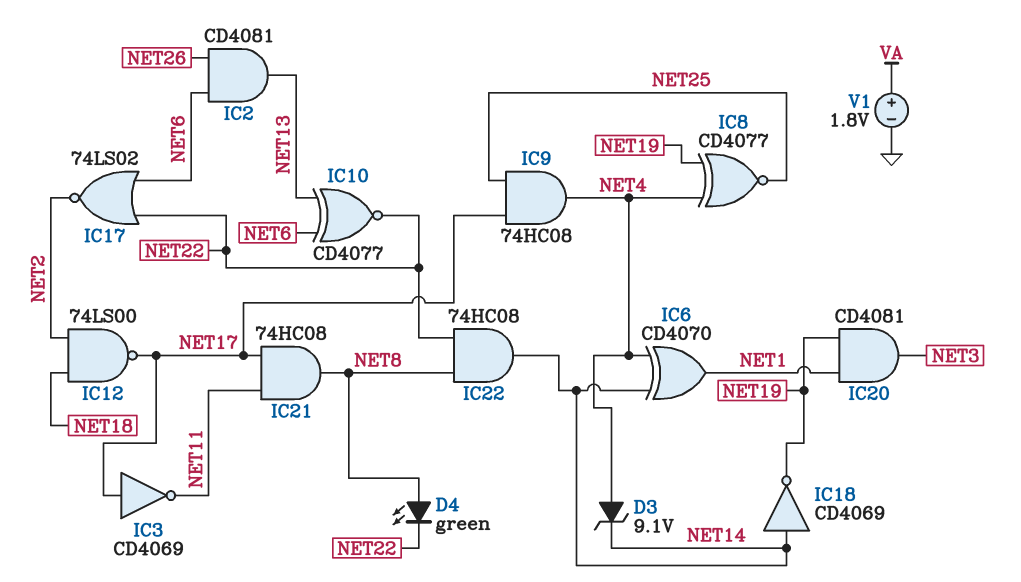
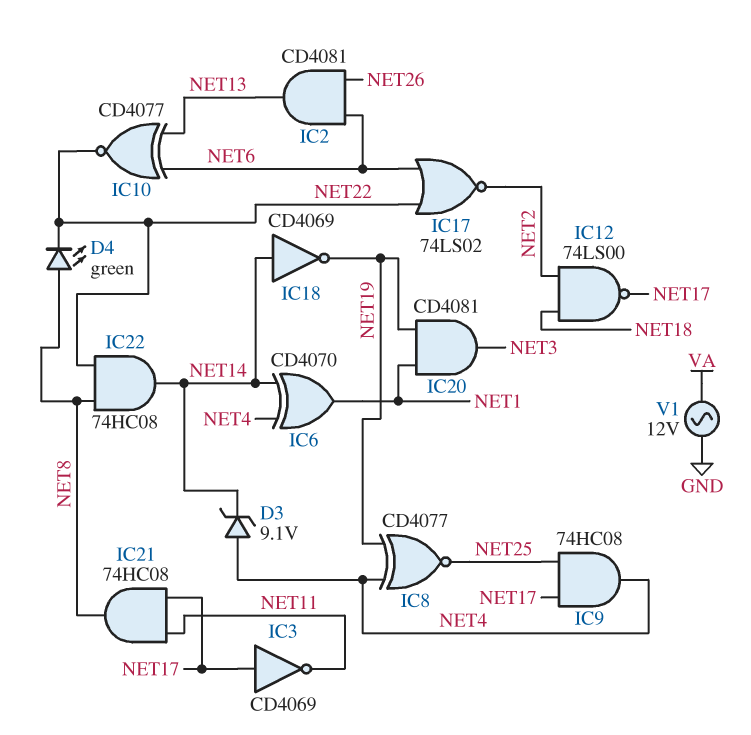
V1: 1.8V (plus VA, minus GND) -> AC 12V (GND, VA)

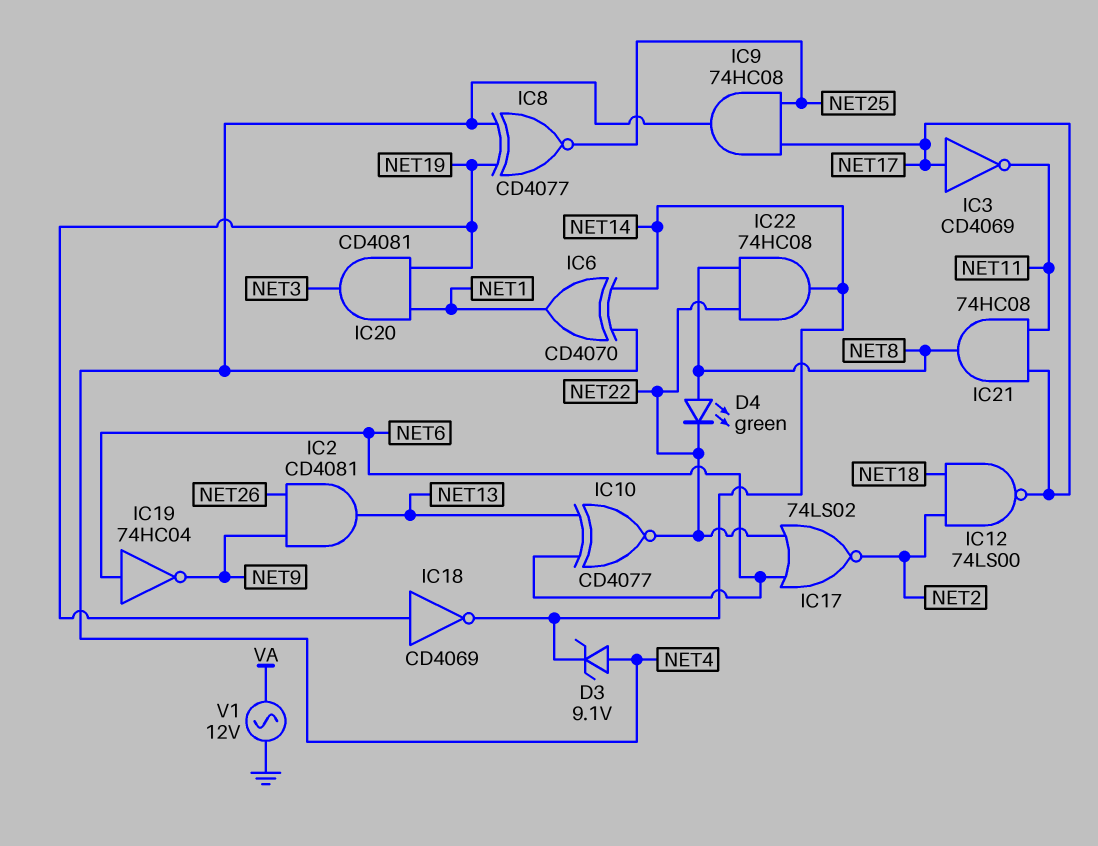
IC2: AND CD4081 (in NET6, in NET26, out NET13) -> AND CD4081 (in NET9, in NET26, out NET13)
IC18: NOT CD4069 (in NET14, out NET19) -> NOT CD4069 (in NET19, out NET14)
IC19: none -> NOT 74HC04 (in NET6, out NET9)

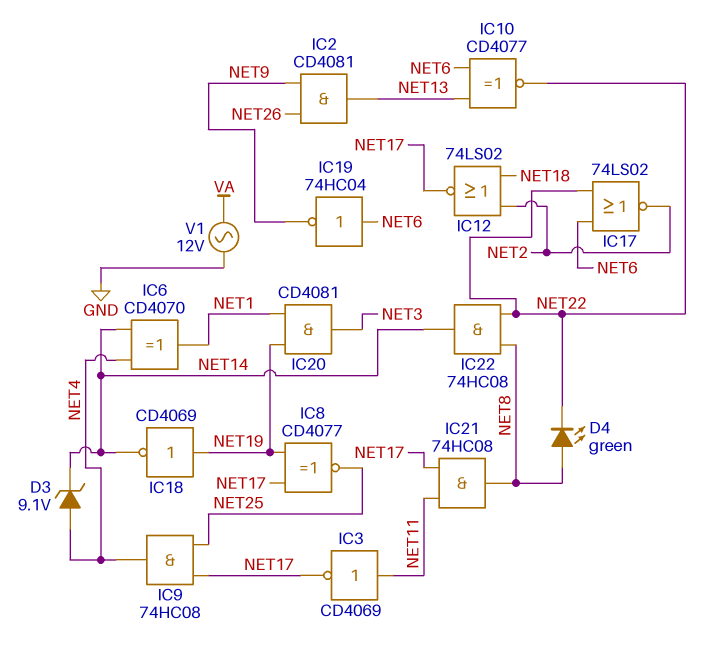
IC3: NOT CD4069 (in NET17, out NET11) -> NOT CD4069 (in NET11, out NET17)
IC8: XNOR CD4077 (in NET4, in NET19, out NET25) -> XNOR CD4077 (in NET17, in NET19, out NET25)
IC12: NAND 74LS00 (in NET2, in NET18, out NET17) -> NOR 74LS02 (in NET2, in NET18, out NET17)

